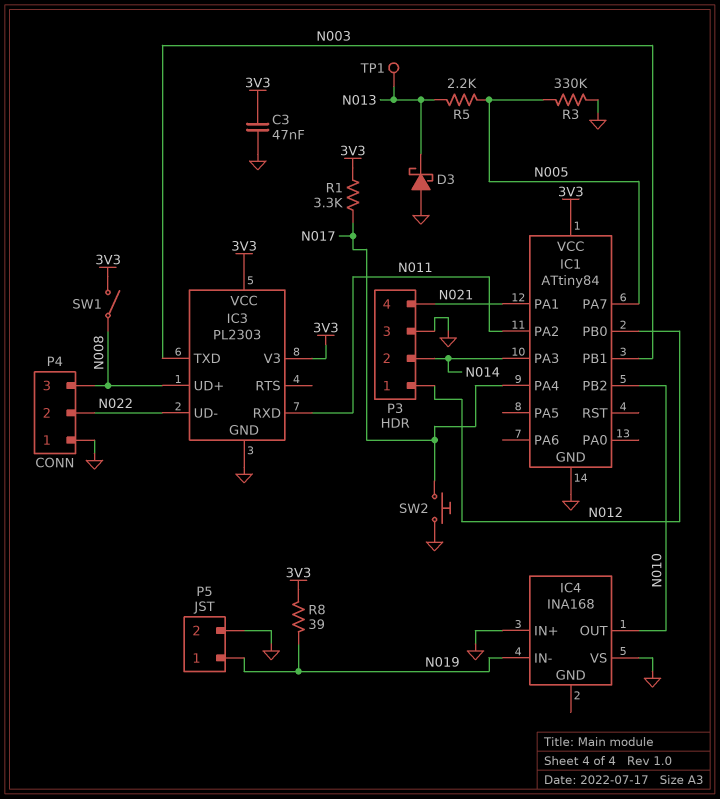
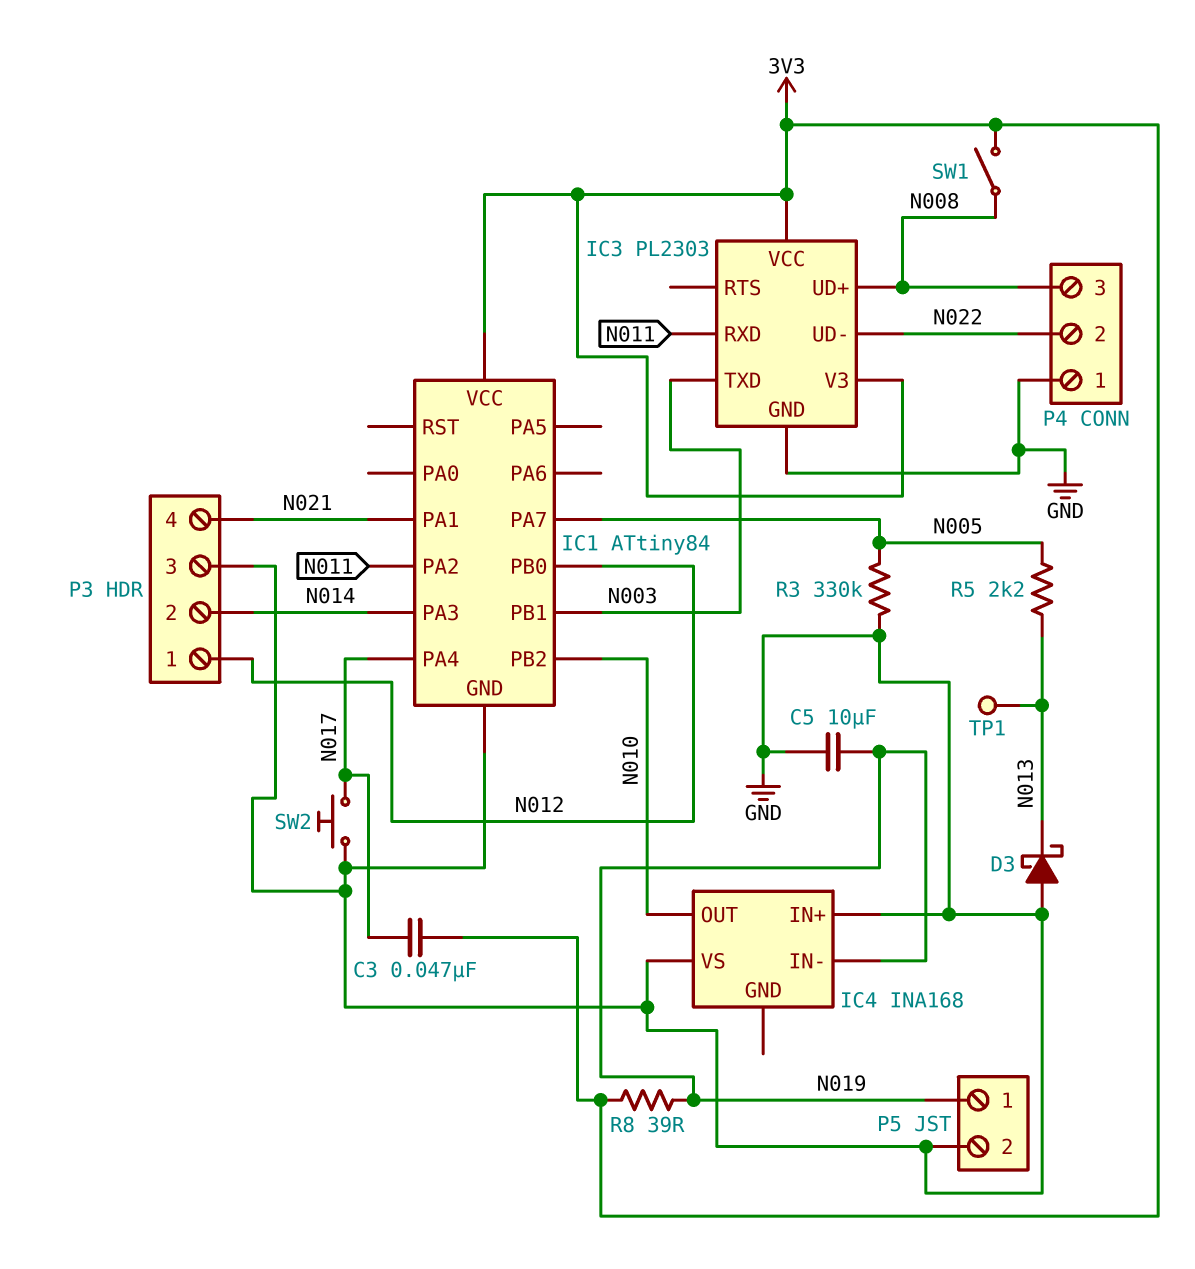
C3: 47nF (3V3, GND) -> 47nF (3V3, N017)
C5: none -> 10uF (GND, N019)
R1: 3.3k (3V3, N017) -> none

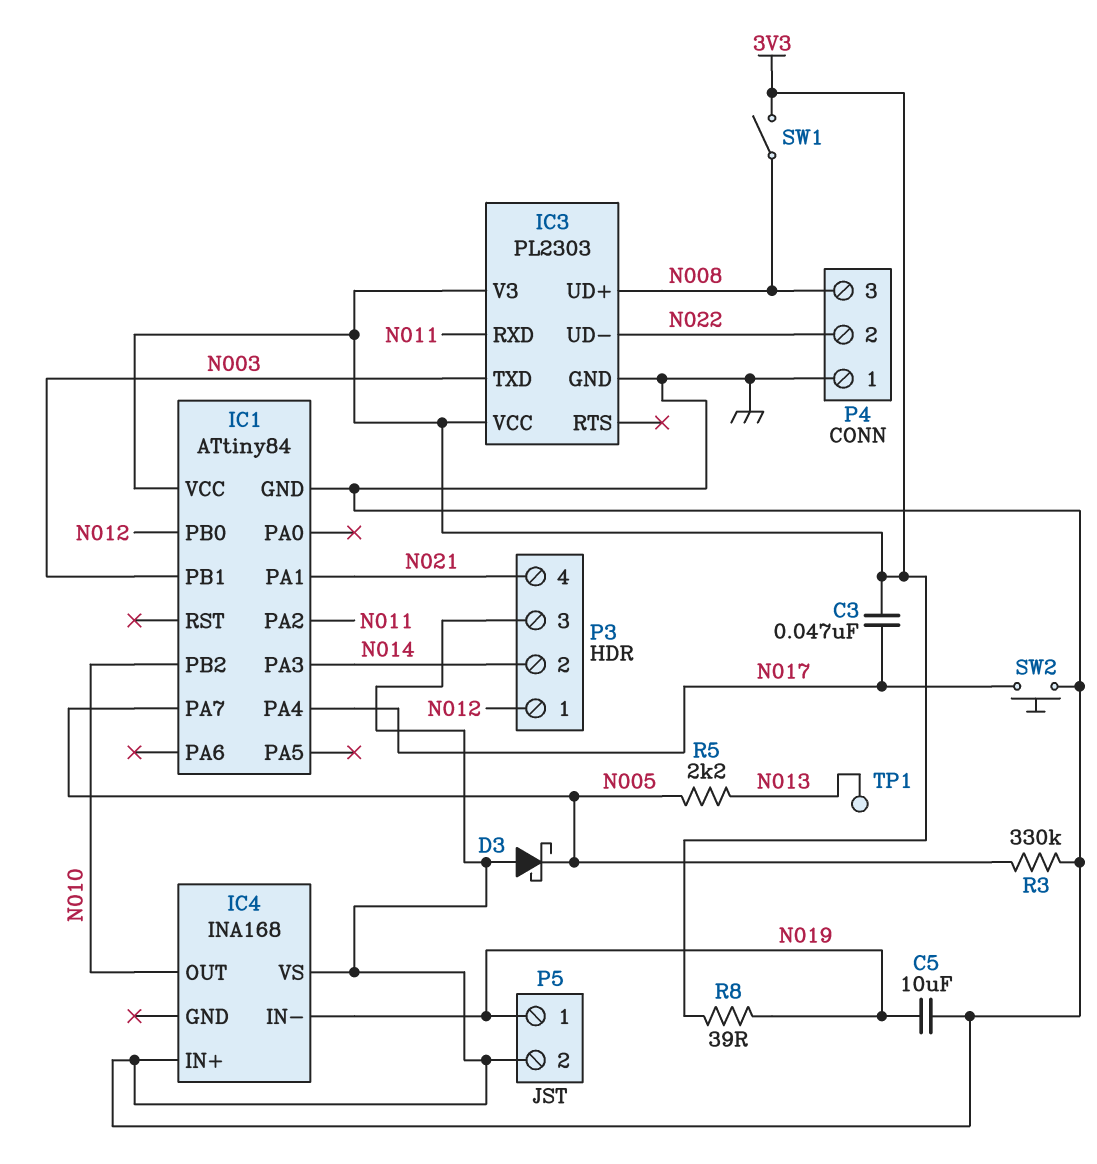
D3: schottky (A GND, K N013) -> schottky (A GND, K N005)

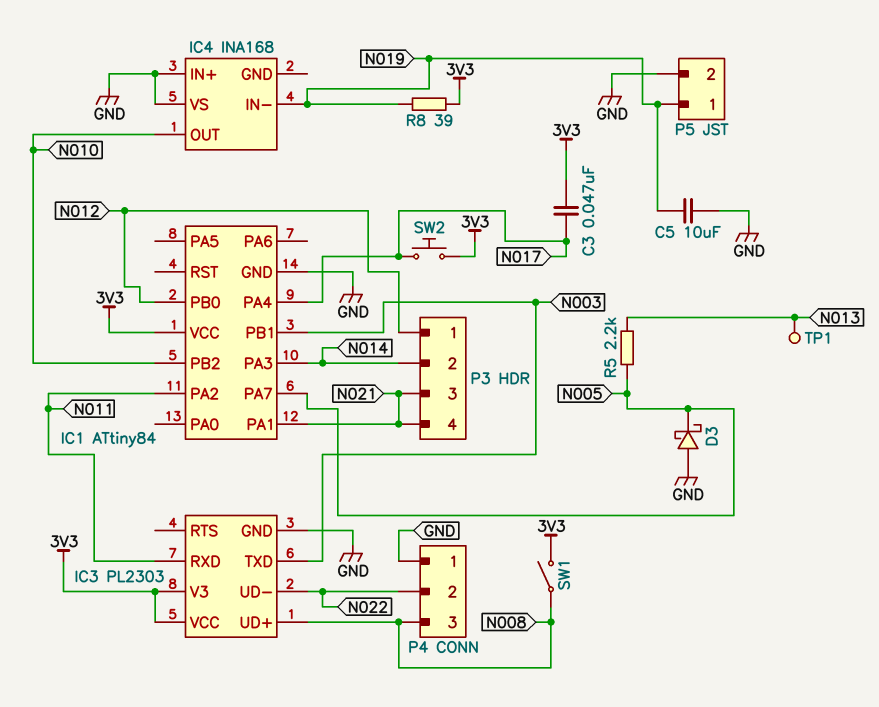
P3 pin 3: GND -> N021
R3: 330k (GND, N005) -> none
SW2: button (GND, N017) -> button (3V3, N017)

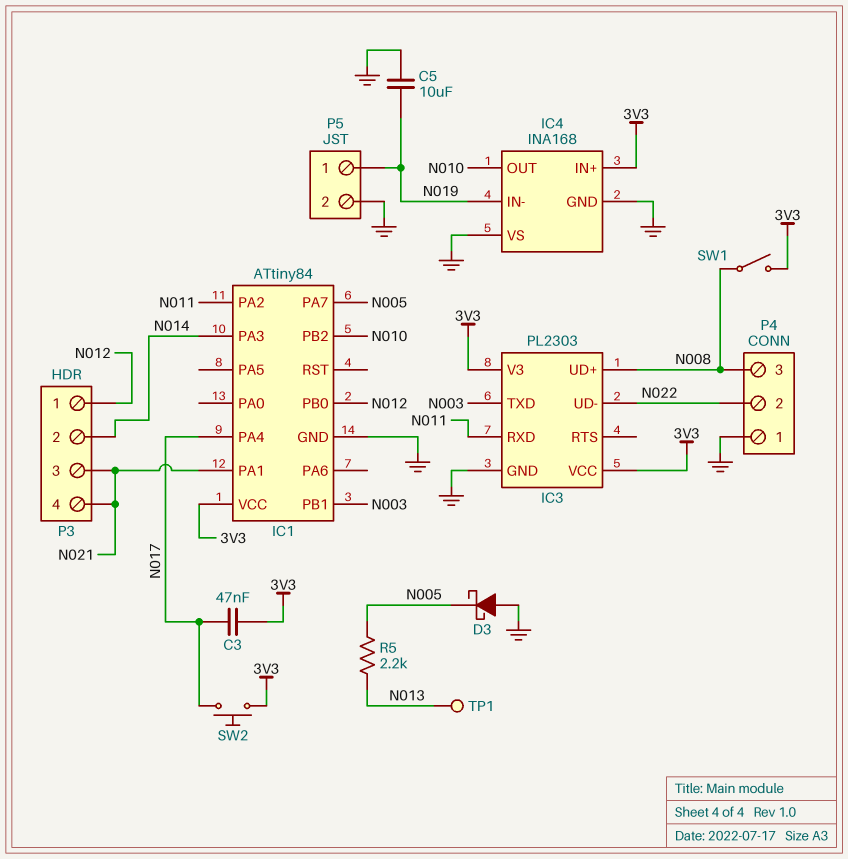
IC4 pin GND: none -> GND
IC4 pin IN+: GND -> 3V3
R8: 39 (3V3, N019) -> none

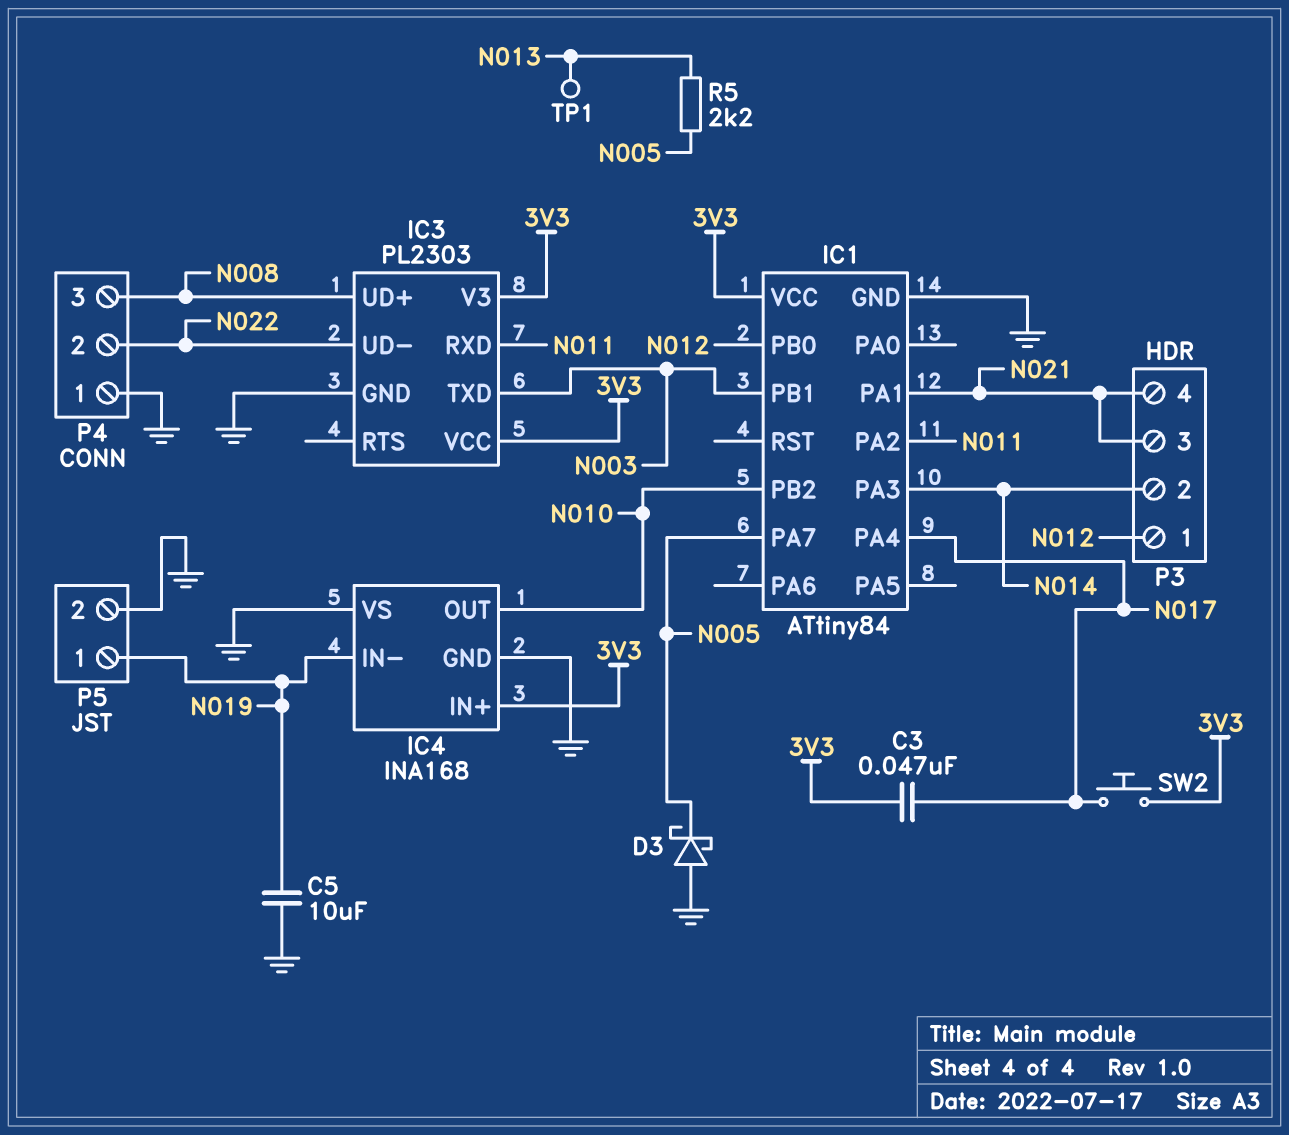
SW1: switch (3V3, N008) -> none

